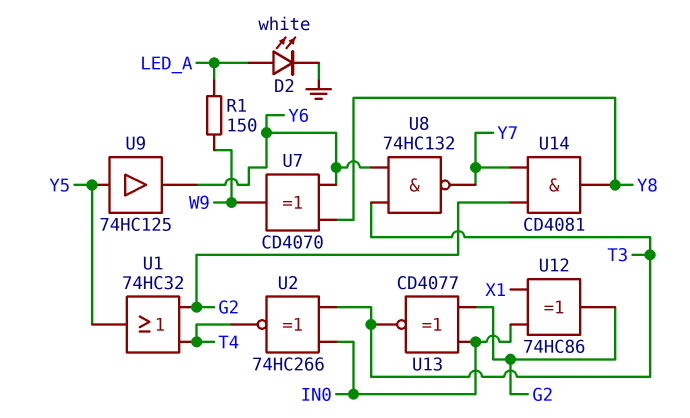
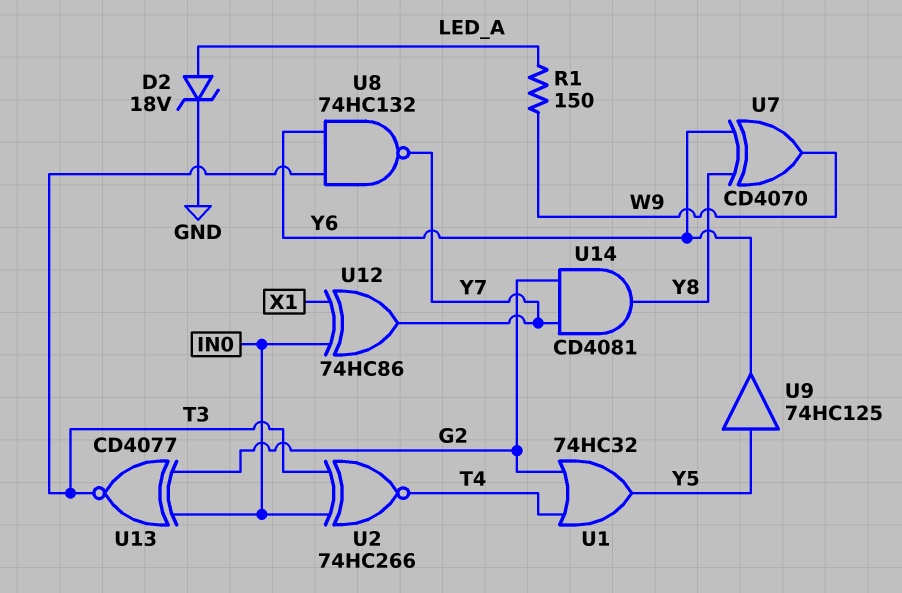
D2: LED white (A LED_A, K GND) -> zener 18V (A LED_A, K GND)
U12: XOR 74HC86 (in IN0, in X1, out G2) -> XOR 74HC86 (in IN0, in X1, out Y7)

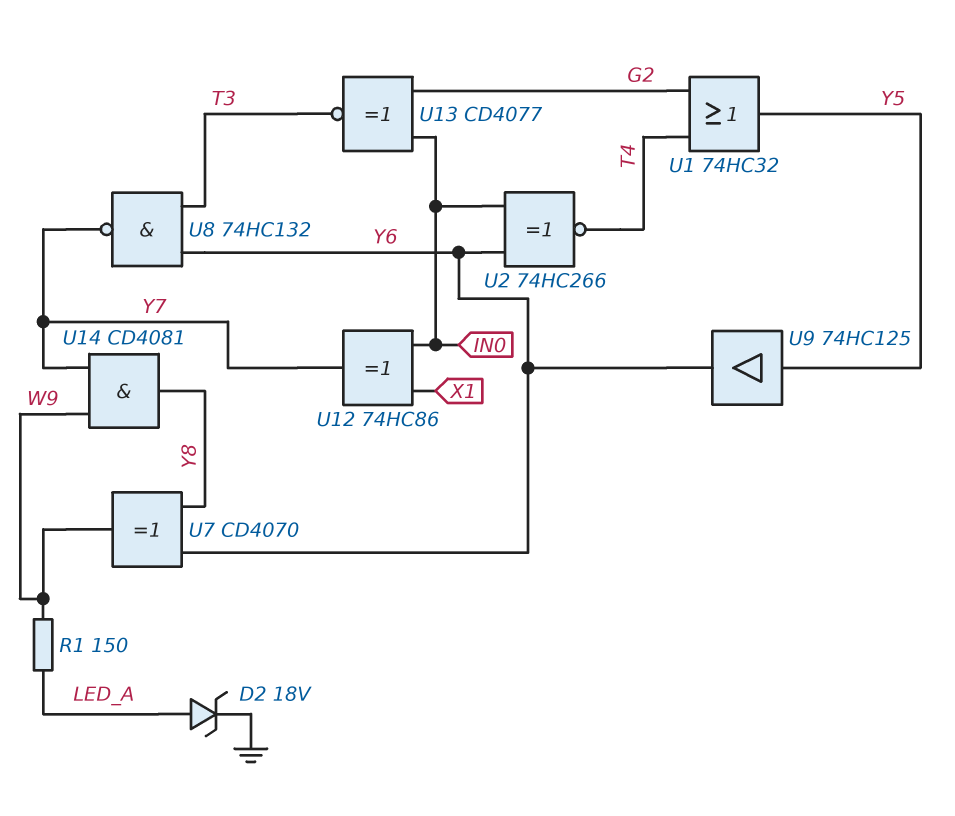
U2: XNOR 74HC266 (in IN0, in T3, out T4) -> XNOR 74HC266 (in IN0, in Y6, out T4)
U14: AND CD4081 (in G2, in Y7, out Y8) -> AND CD4081 (in W9, in Y7, out Y8)

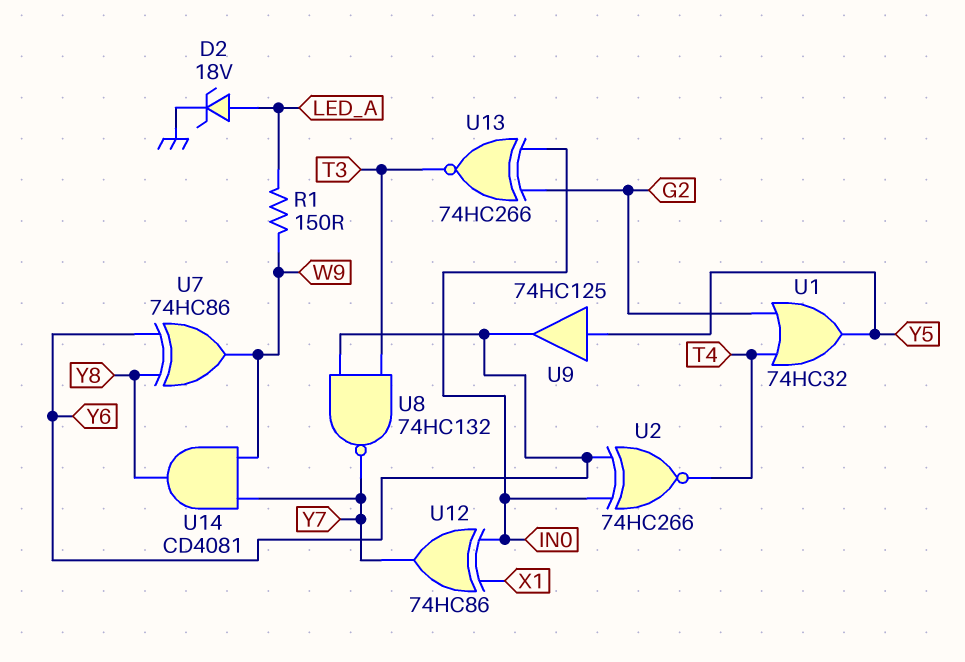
U7: XOR CD4070 (in Y6, in Y8, out W9) -> XOR 74HC86 (in Y6, in Y8, out W9)
U13: XNOR CD4077 (in G2, in IN0, out T3) -> XNOR 74HC266 (in G2, in IN0, out T3)

